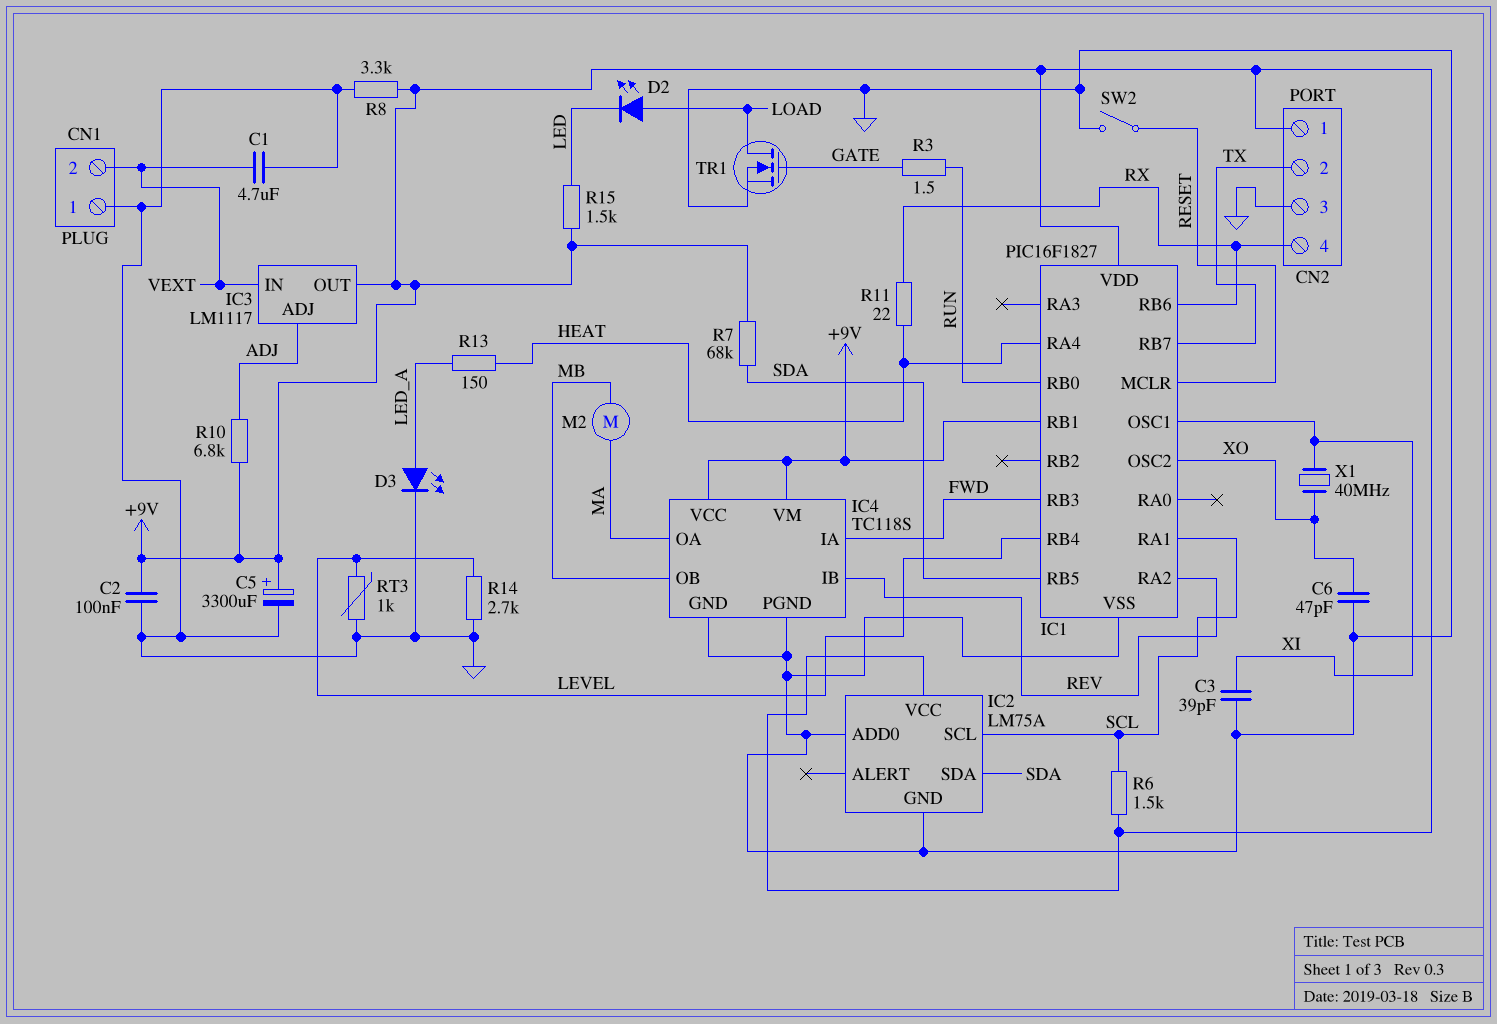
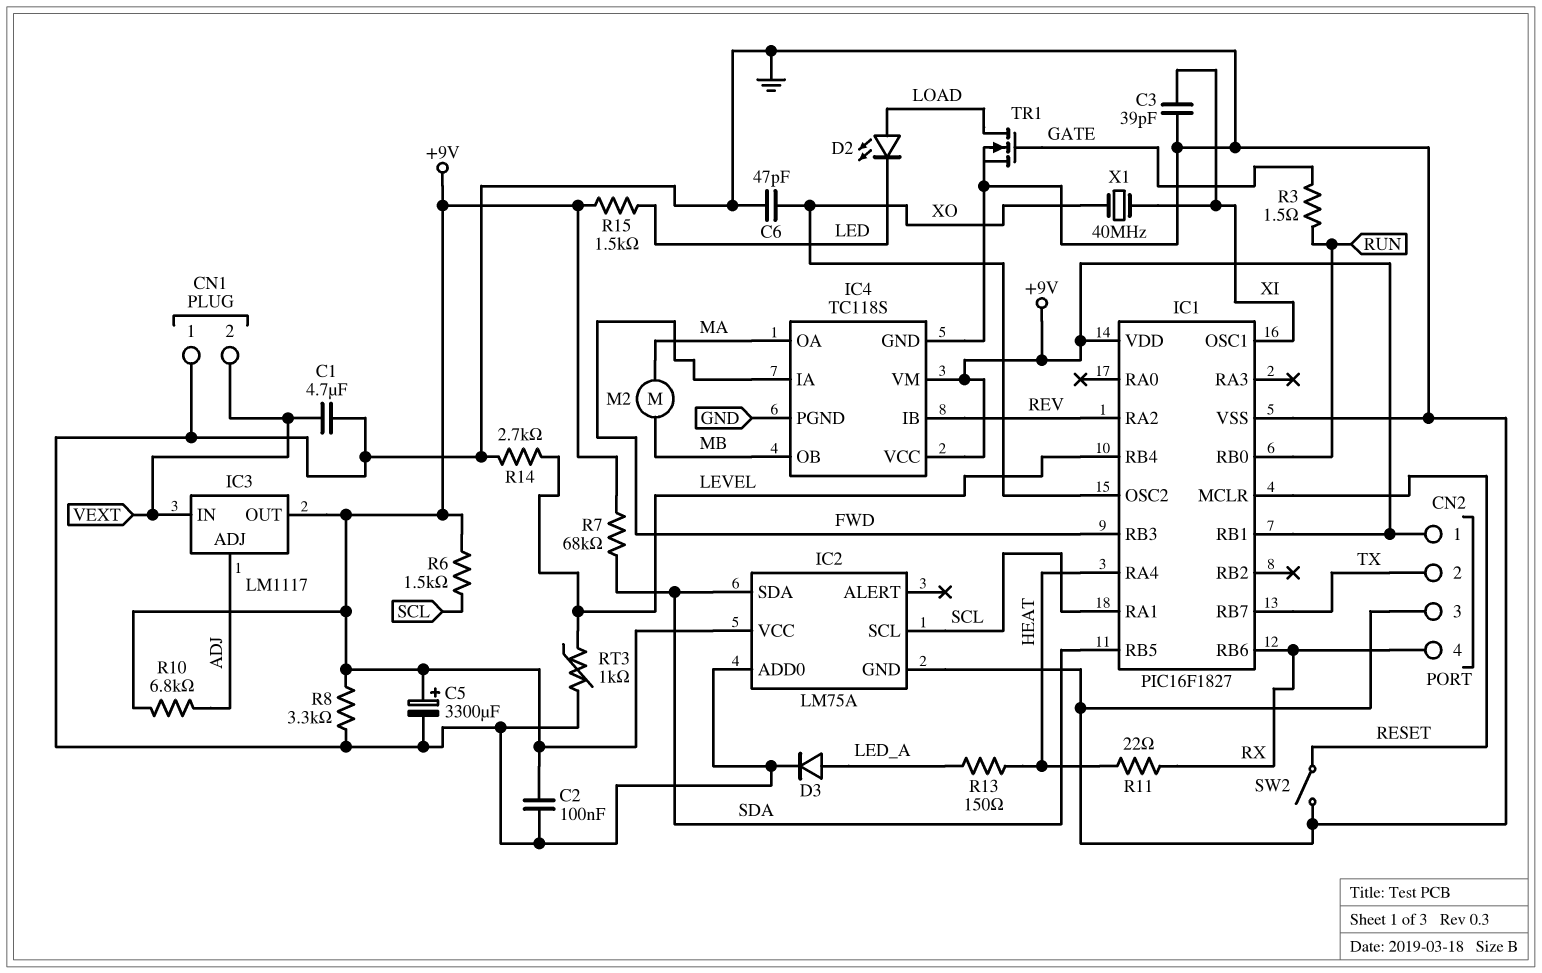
D3: LED (A LED_A, K GND) -> diode (A LED_A, K GND)

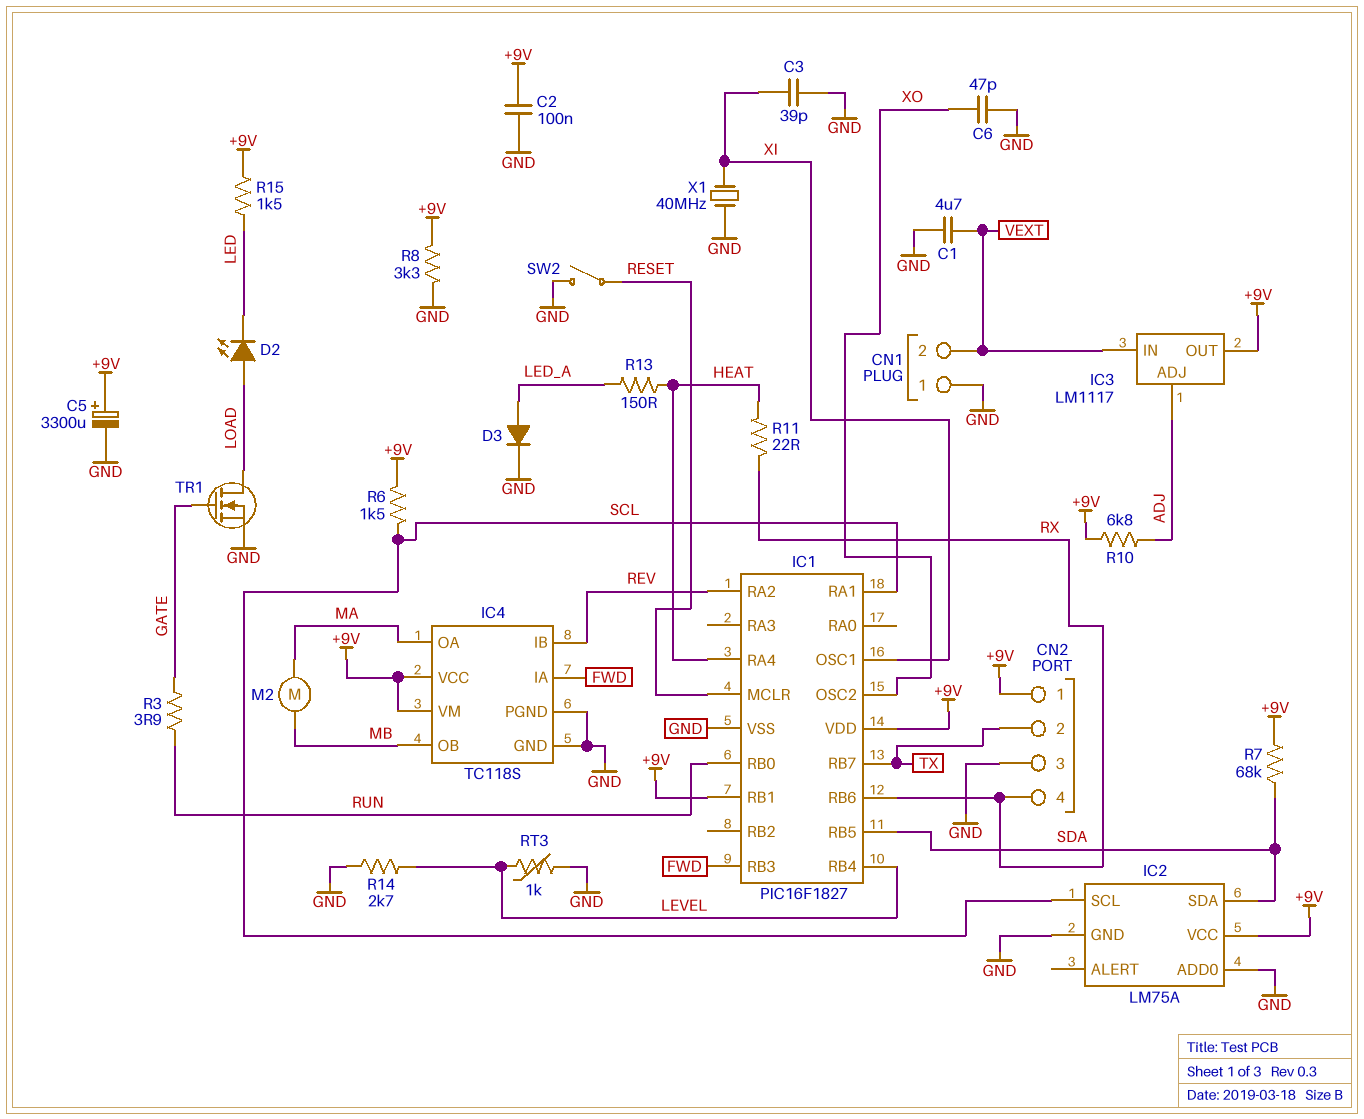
R3: 1.5 (GATE, RUN) -> 3.9 (GATE, RUN)
X1: 40MHz (XI, XO) -> 40MHz (GND, XI)

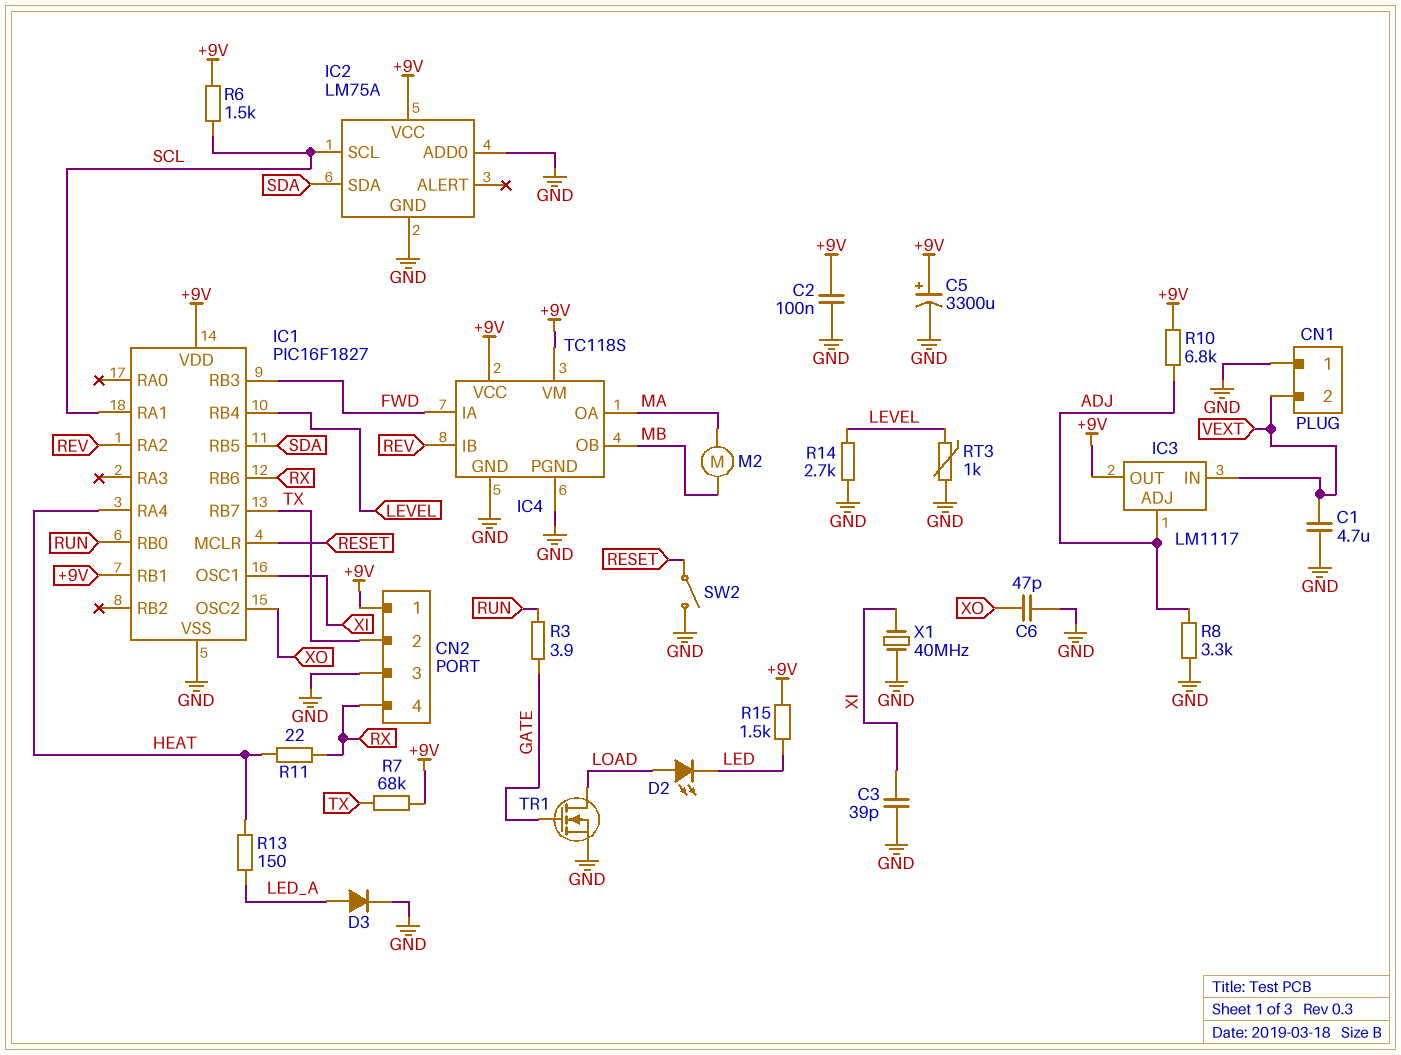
R7: 68k (+9V, SDA) -> 68k (+9V, TX)
R8: 3.3k (+9V, GND) -> 3.3k (ADJ, GND)

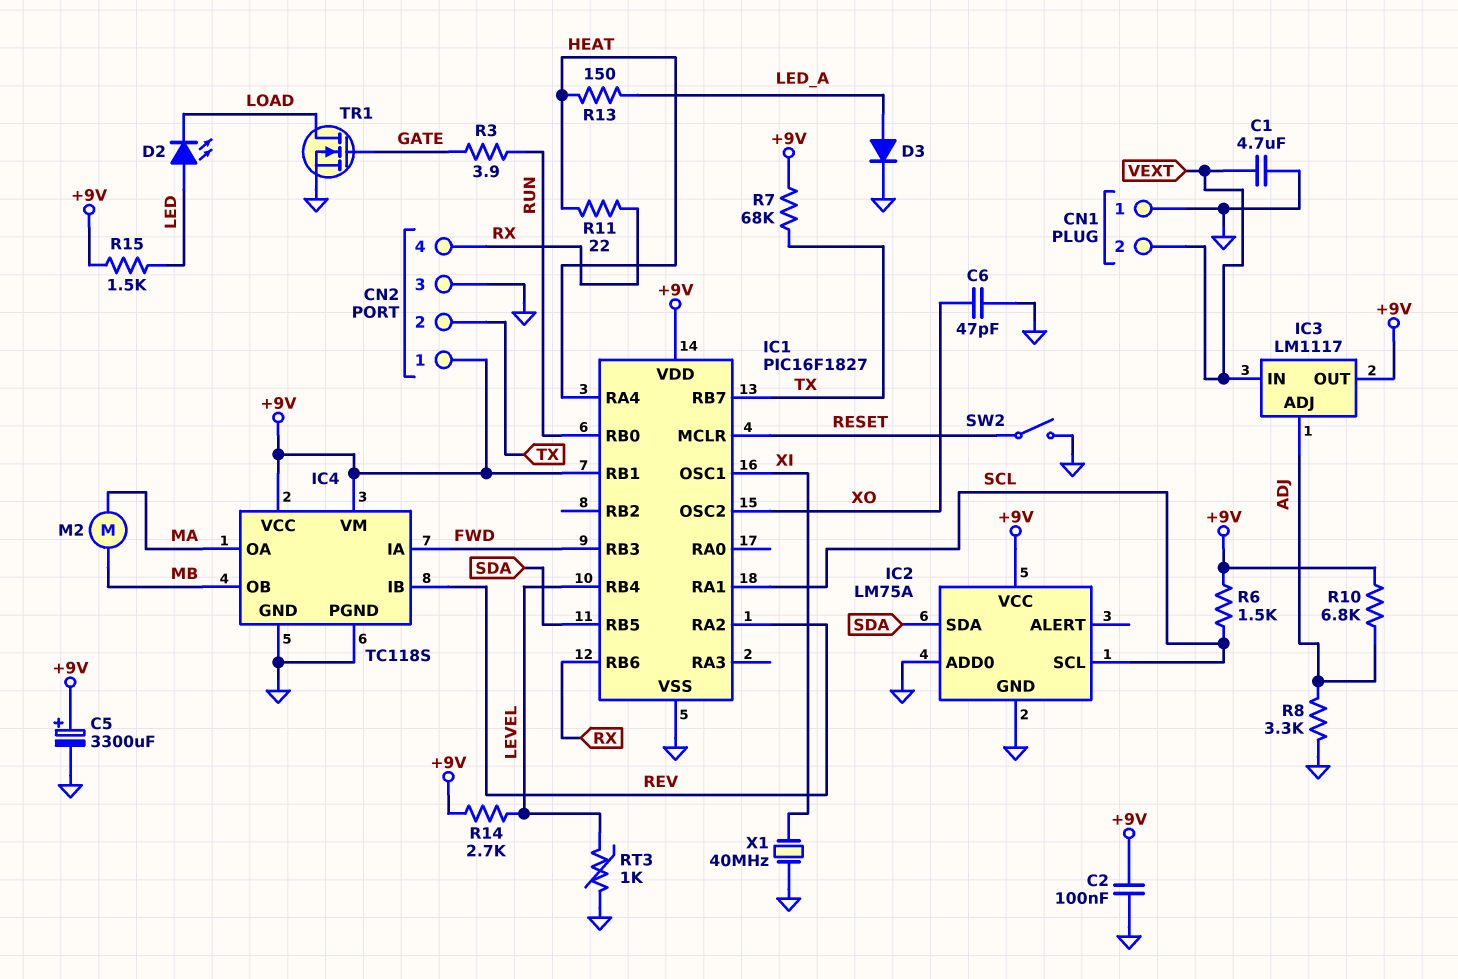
C3: 39pF (GND, XI) -> none
D2: LED (A LOAD, K LED) -> LED (A LED, K LOAD)
R14: 2.7k (GND, LEVEL) -> 2.7k (+9V, LEVEL)

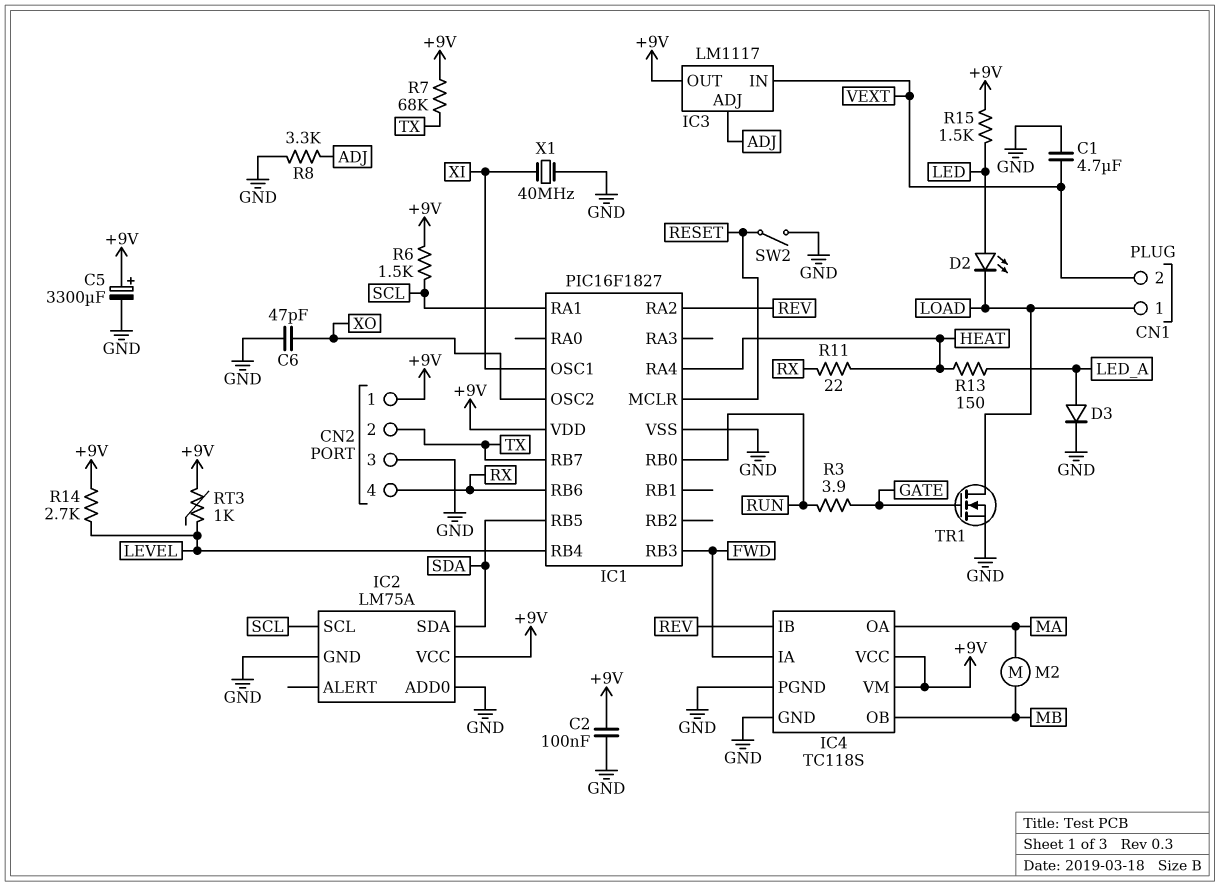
CN1 pin 1: GND -> LOAD
IC1 pin RB1: +9V -> none
R10: 6.8k (+9V, ADJ) -> none
RT3: 1k (GND, LEVEL) -> 1k (+9V, LEVEL)

